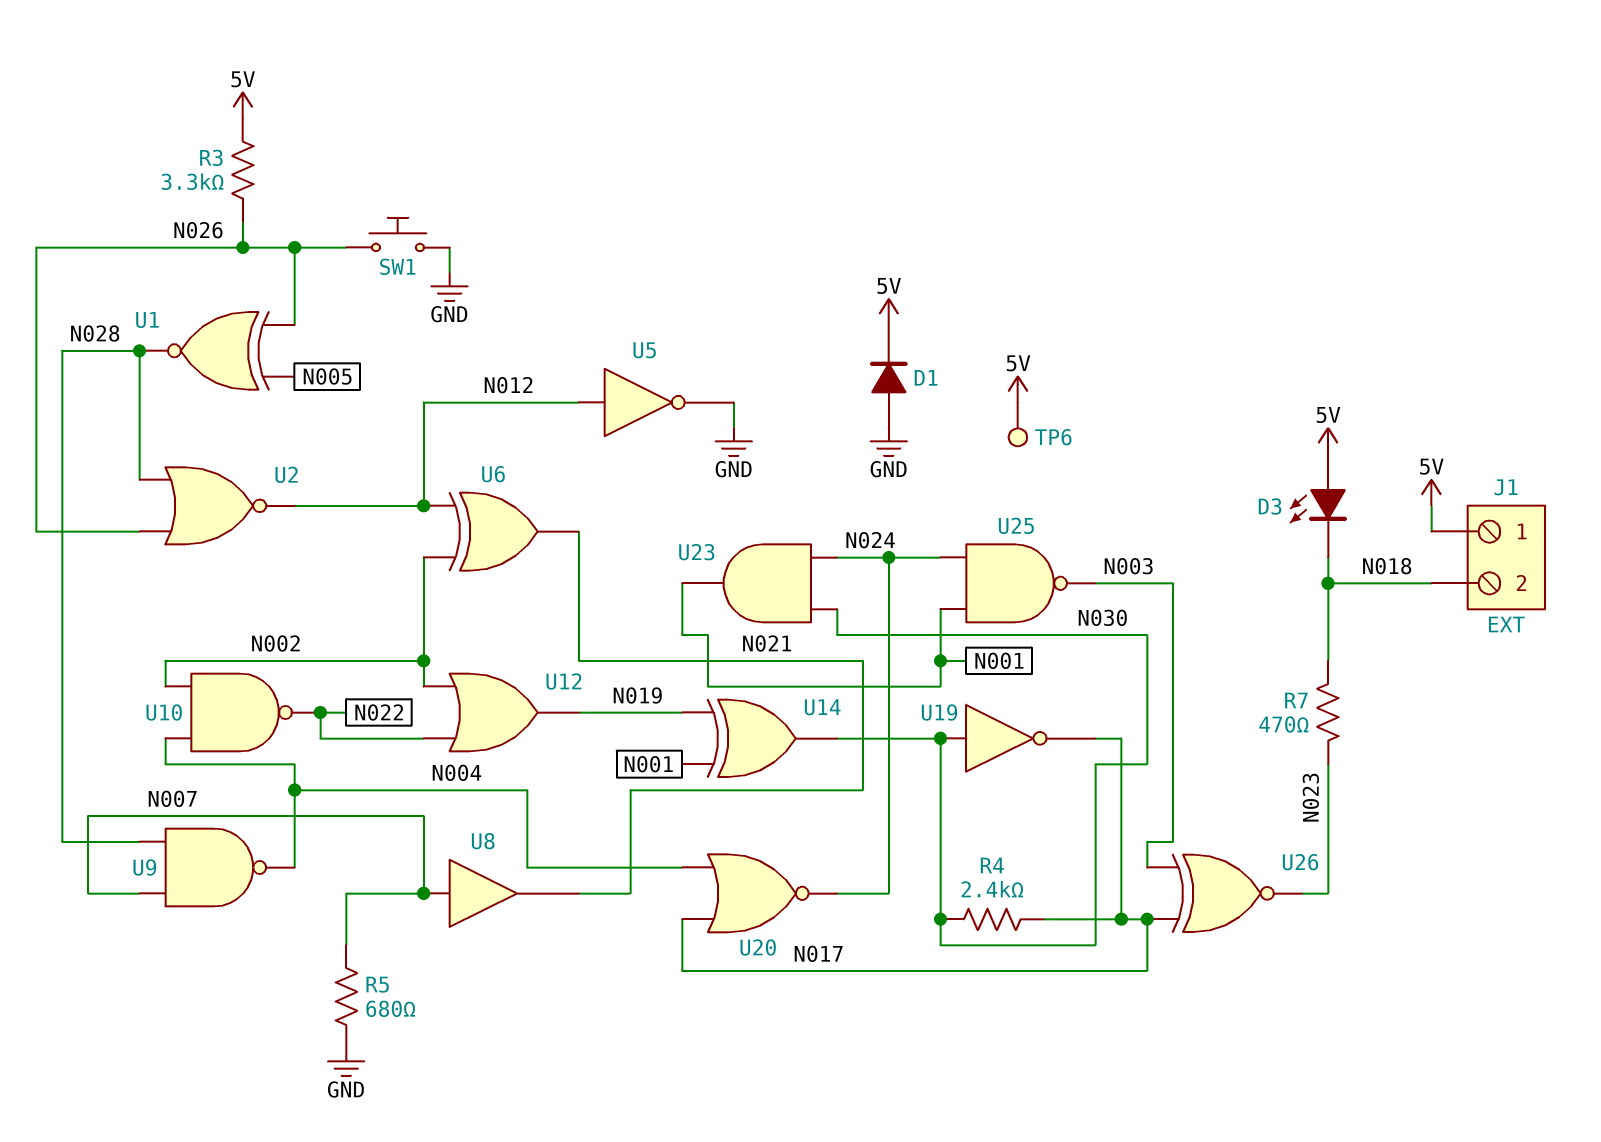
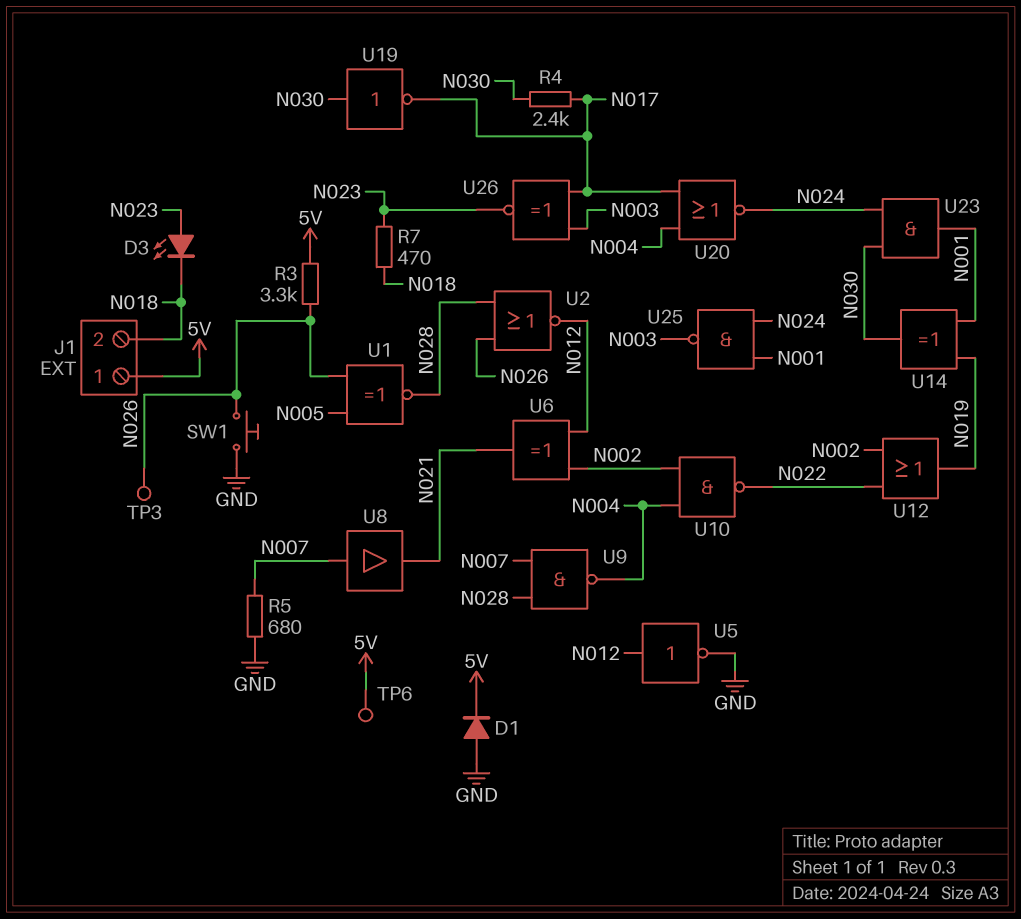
D3: LED (A 5V, K N018) -> LED (A N023, K N018)
TP3: none -> test point (N026)

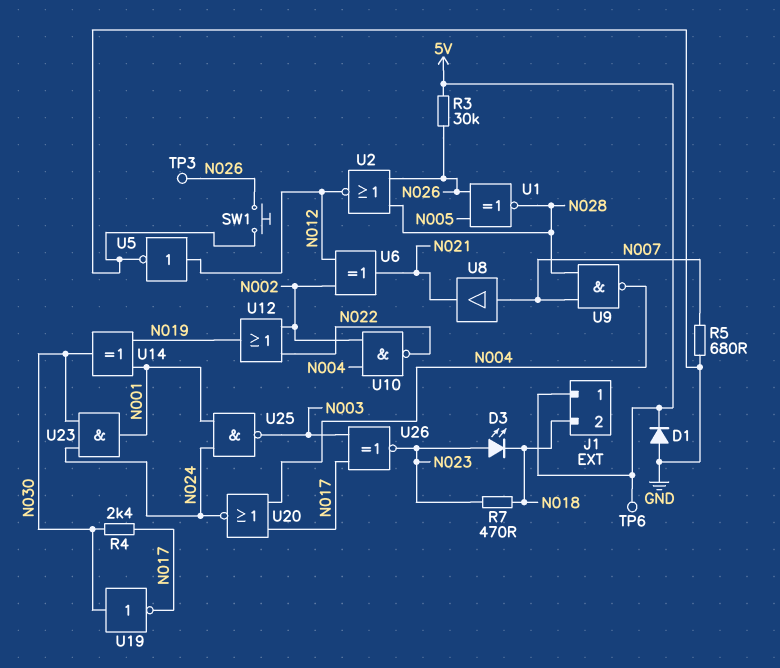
R3: 3.3k (5V, N026) -> 30k (5V, N026)

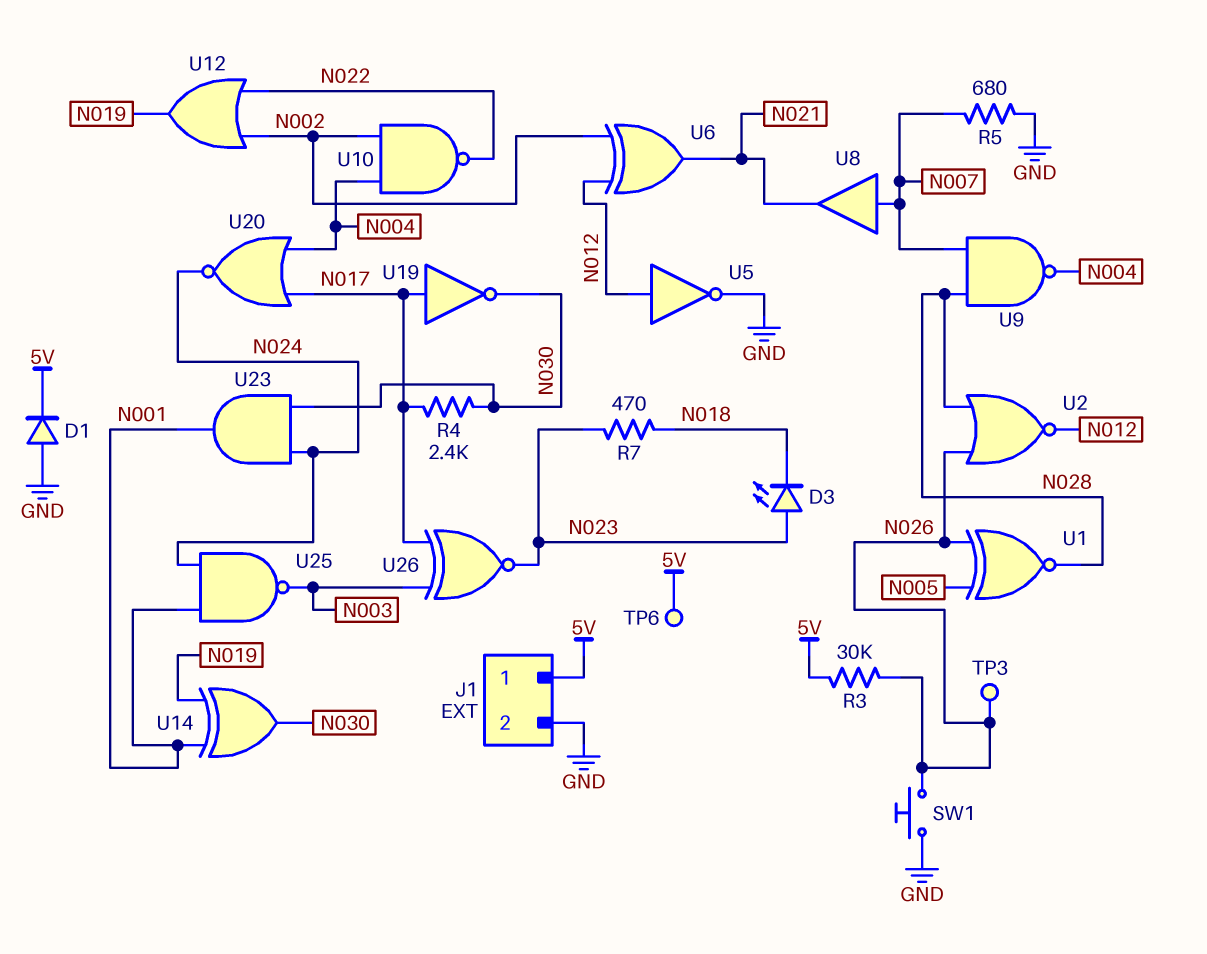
J1 pin 2: N018 -> GND
U19: NOT (in N030, out N017) -> NOT (in N017, out N030)

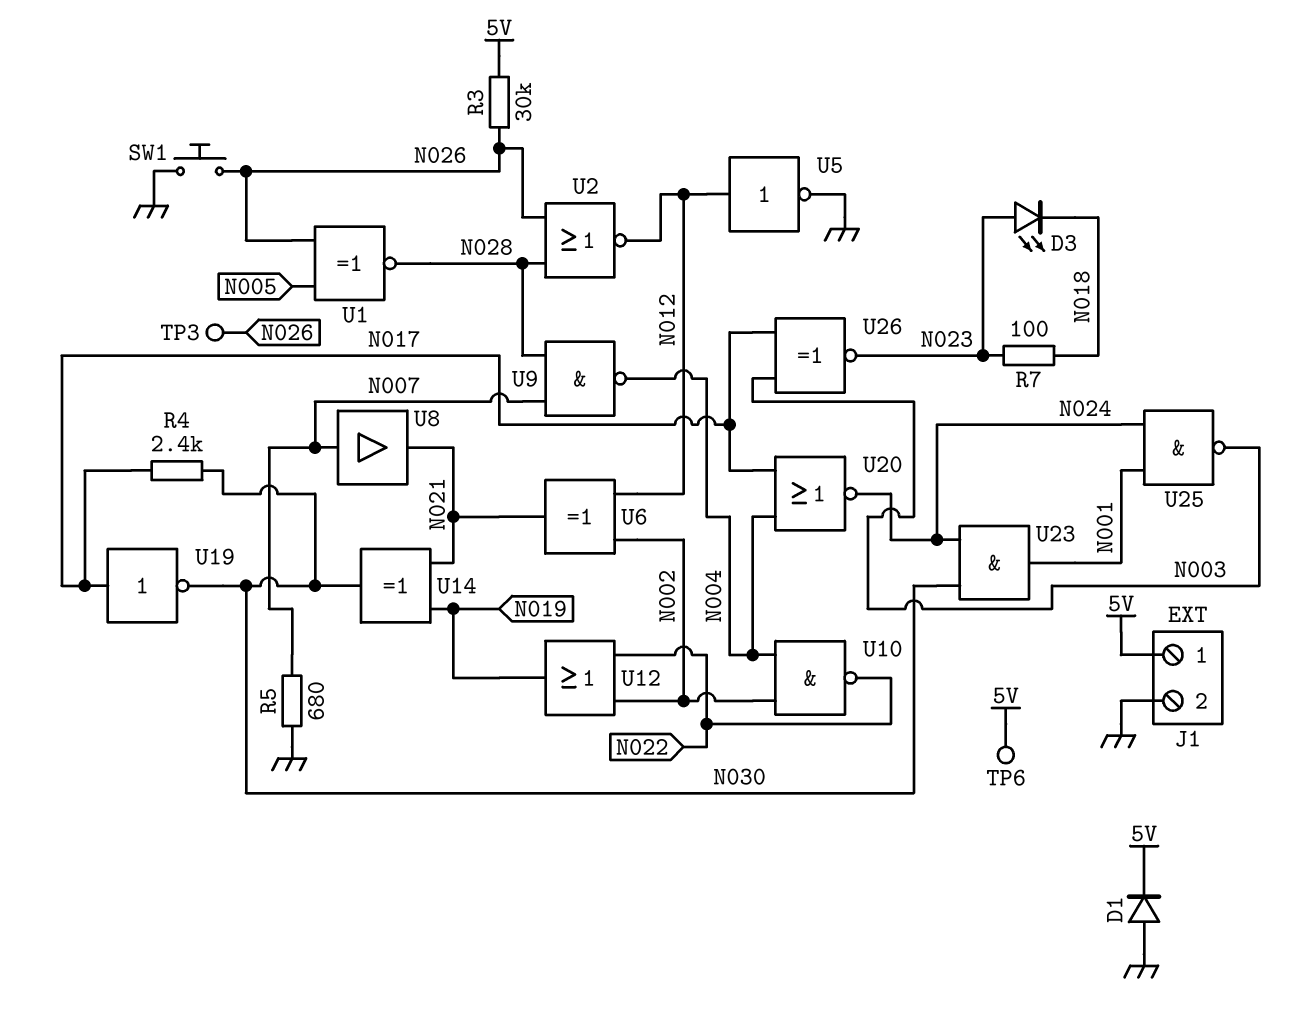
R7: 470 (N018, N023) -> 100 (N018, N023)
U14: XOR (in N001, in N019, out N030) -> XOR (in N019, in N021, out N030)

